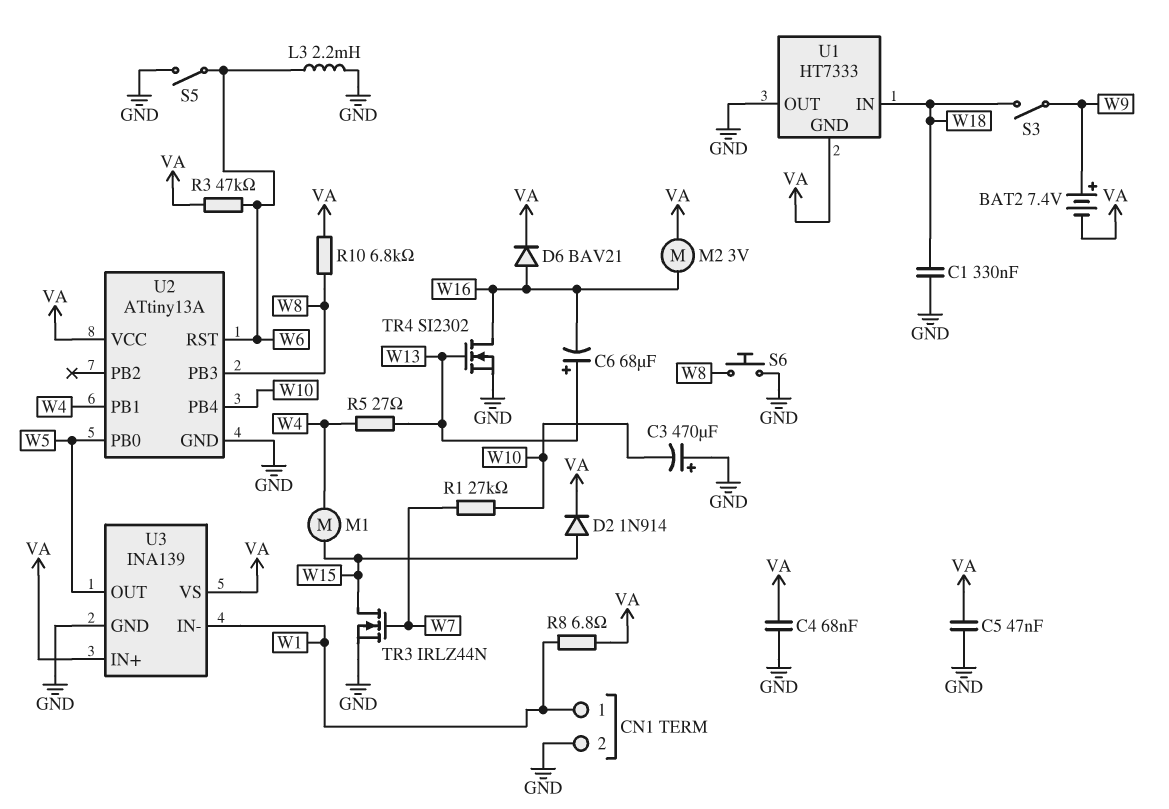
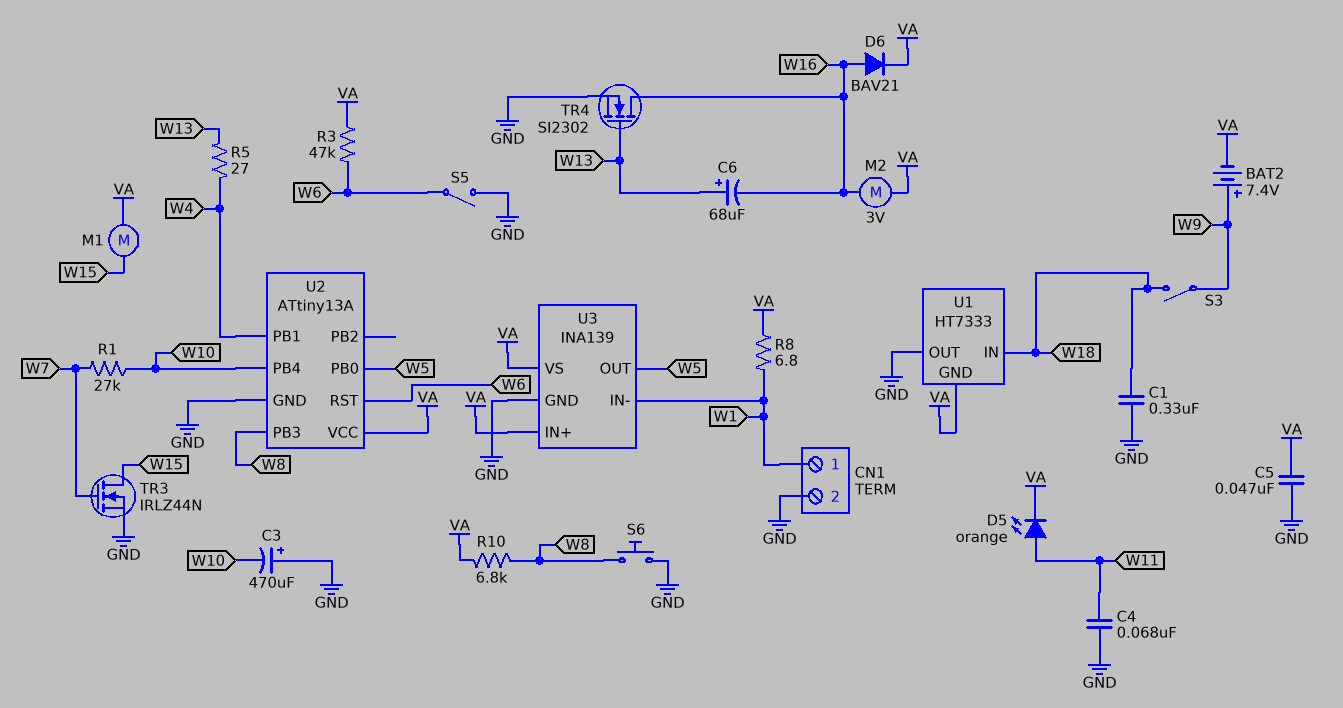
C4: 68nF (GND, VA) -> 68nF (GND, W11)
D2: diode 1N914 (A W15, K VA) -> none
D5: none -> LED orange (A W11, K VA)
L3: 2.2mH (GND, W6) -> none
M1: motor (W4, W15) -> motor (VA, W15)

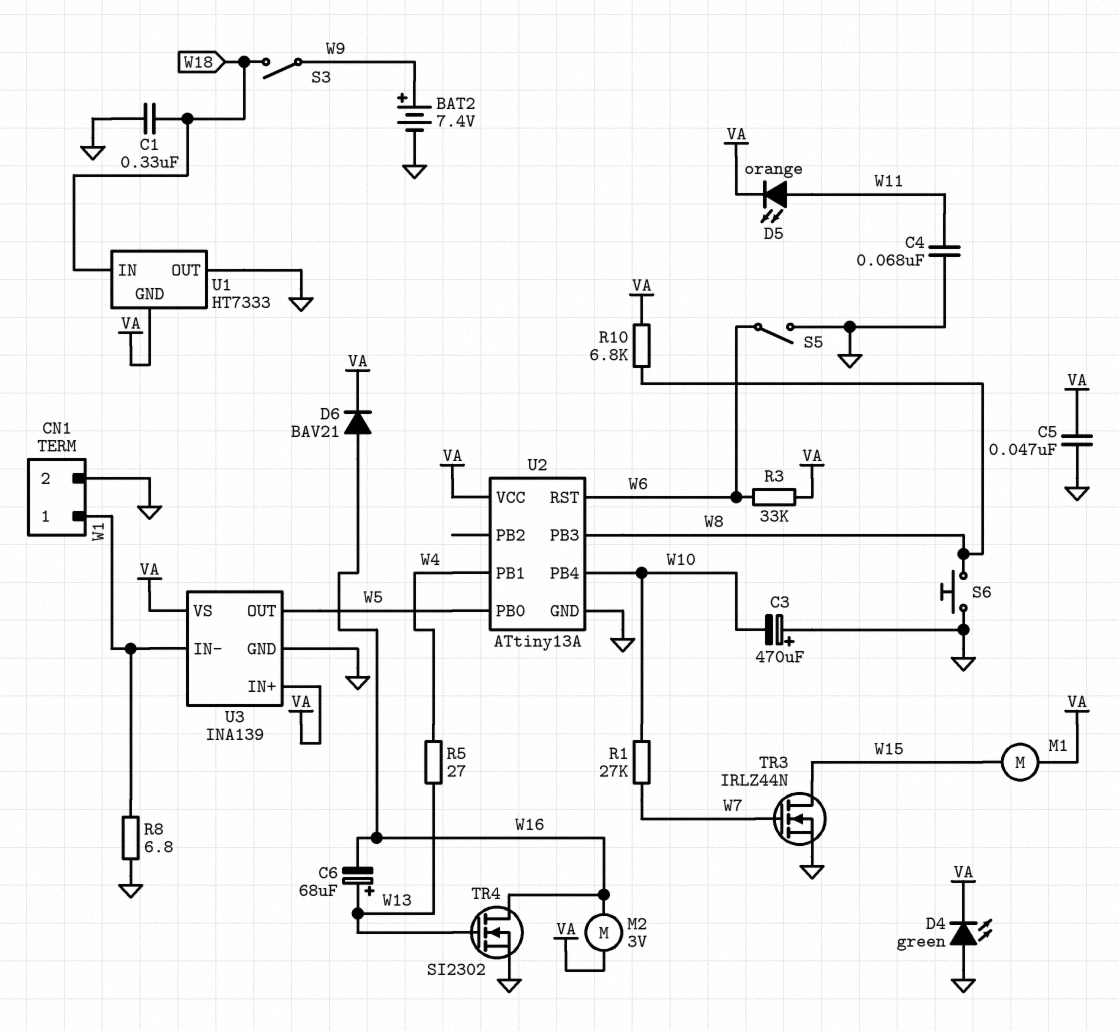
BAT2: 7.4V (plus W9, minus VA) -> 7.4V (plus W9, minus GND)
D4: none -> LED green (A GND, K VA)
R3: 47k (VA, W6) -> 33k (VA, W6)
R8: 6.8 (VA, W1) -> 6.8 (GND, W1)

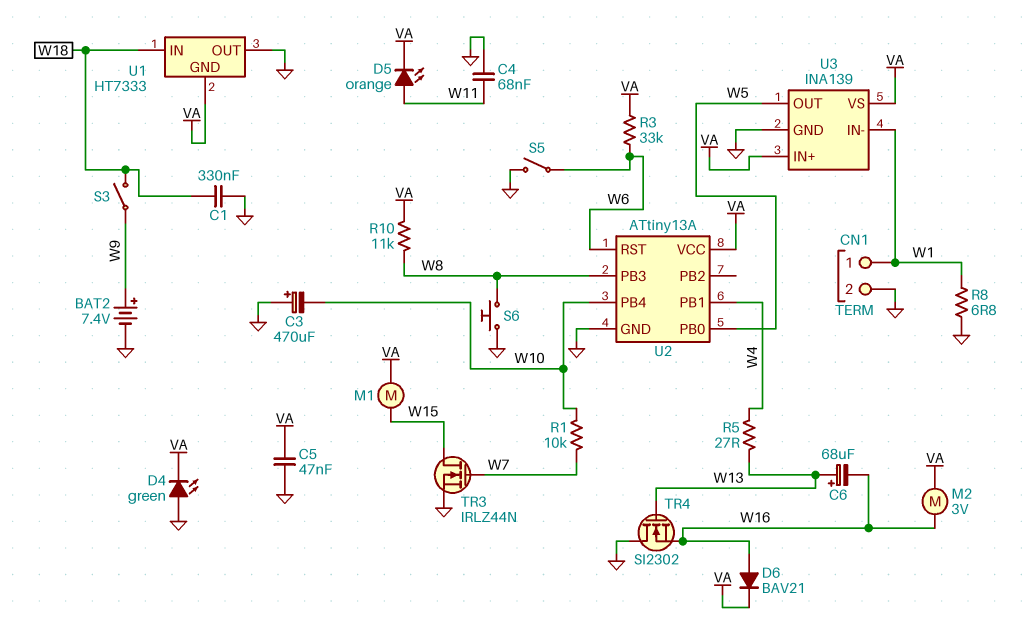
R1: 27k (W7, W10) -> 10k (W7, W10)
R10: 6.8k (VA, W8) -> 11k (VA, W8)
TR4: NMOS SI2302 (G W13, D W16, S GND) -> NMOS SI2302 (G W13, D GND, S W16)

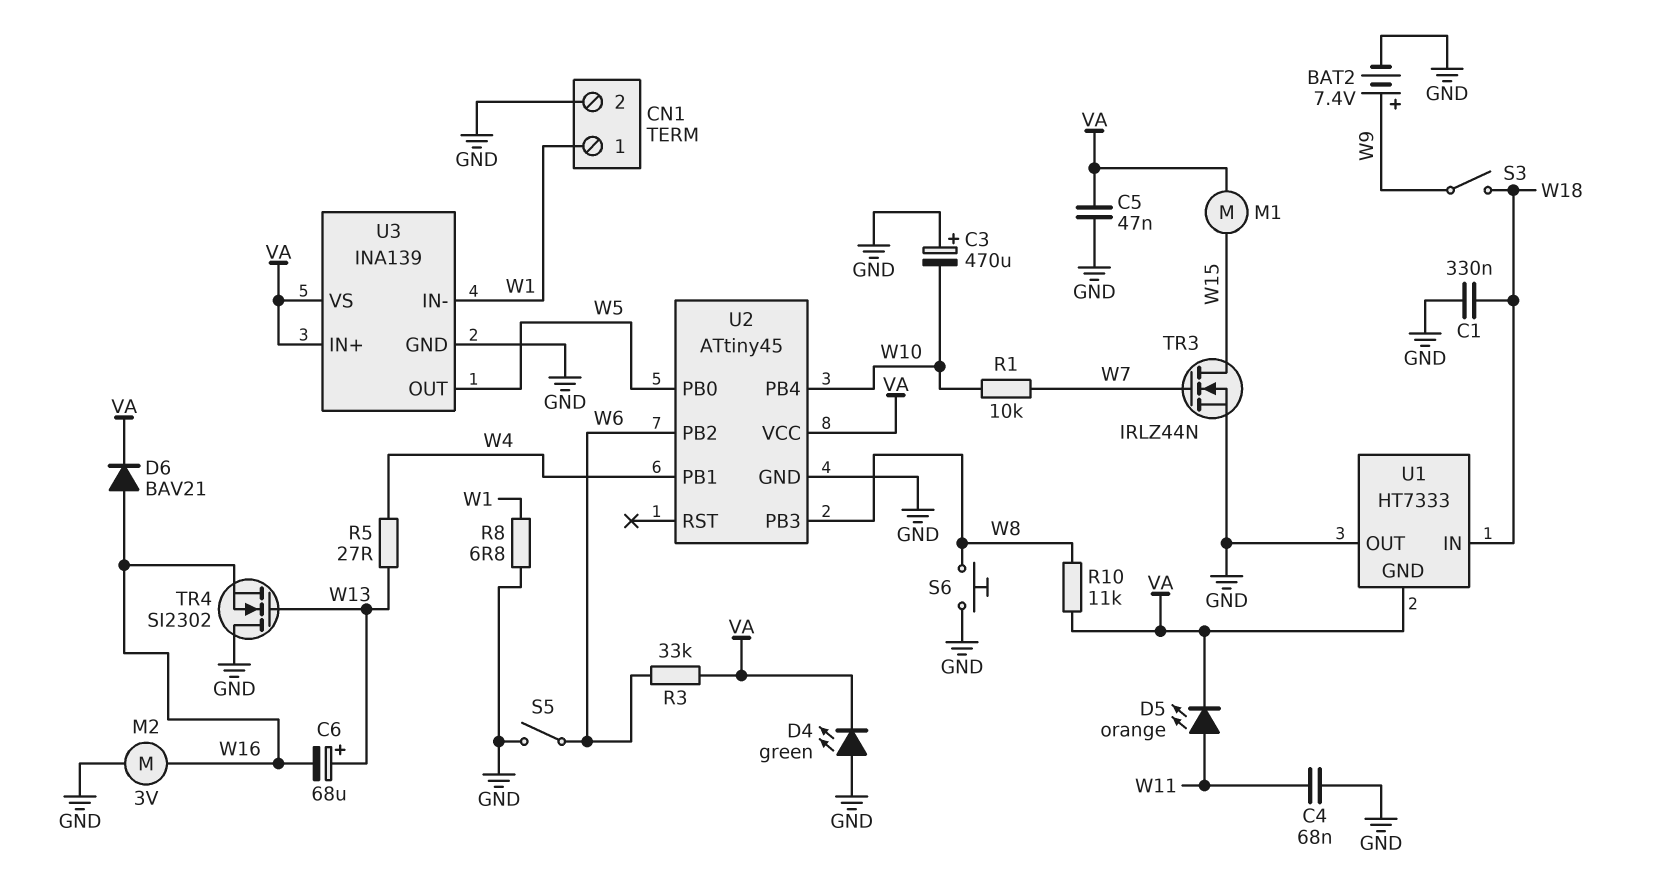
M2: motor 3V (VA, W16) -> motor 3V (GND, W16)
U2: ATtiny13A -> ATtiny45
U2 pin PB2: none -> W6
U2 pin RST: W6 -> none

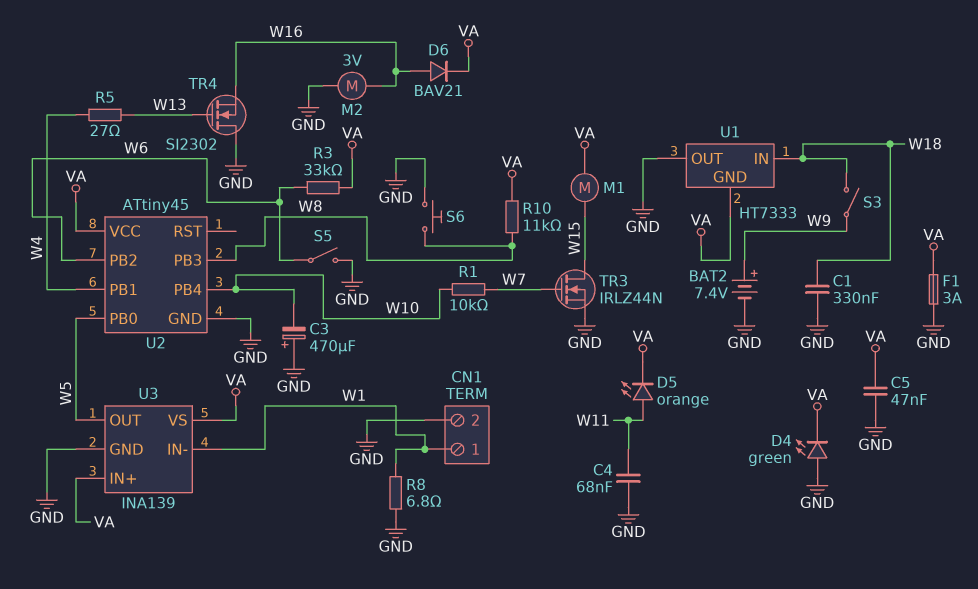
C6: 68uF (plus W13, minus W16) -> none
F1: none -> 3A (GND, VA)

